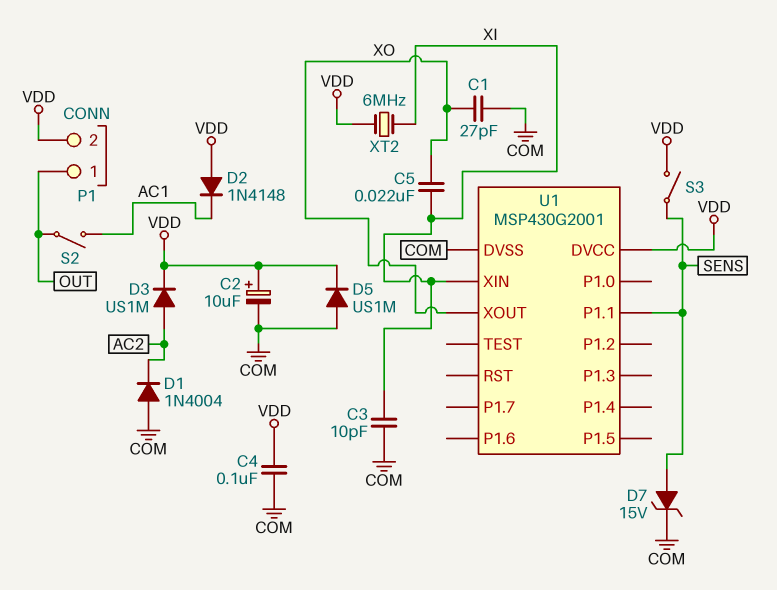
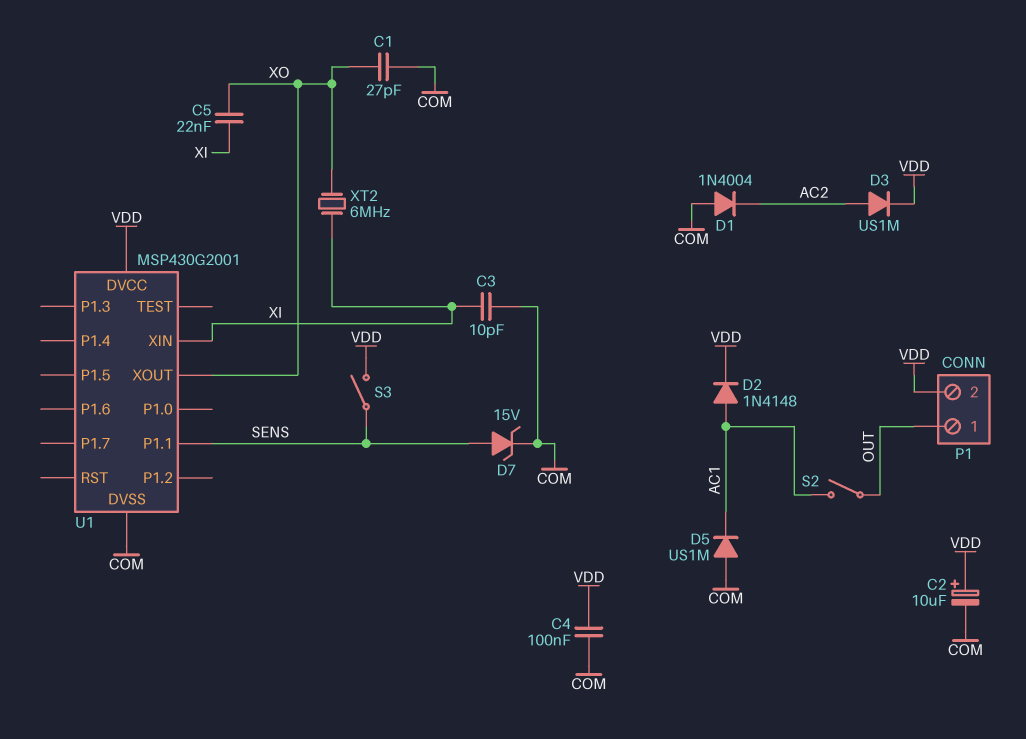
D2: diode 1N4148 (A VDD, K AC1) -> diode 1N4148 (A AC1, K VDD)
D5: diode US1M (A COM, K VDD) -> diode US1M (A COM, K AC1)
XT2: 6MHz (VDD, XI) -> 6MHz (XI, XO)

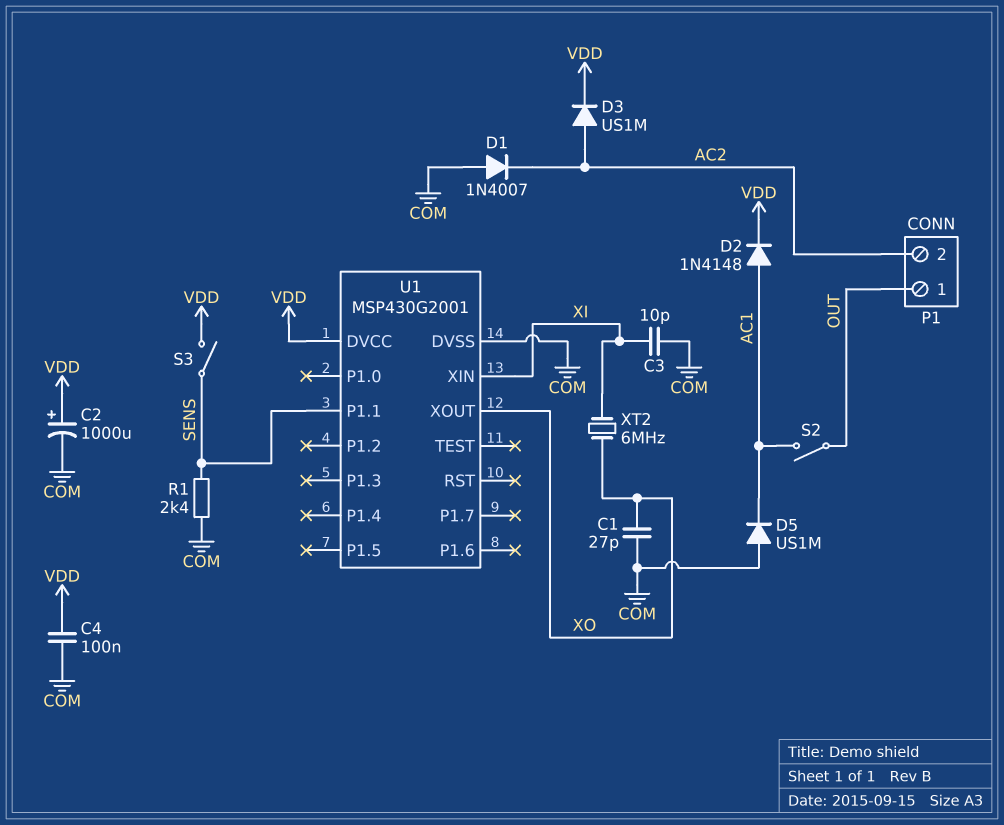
C2: 10uF (plus VDD, minus COM) -> 1000uF (plus VDD, minus COM)
C5: 22nF (XI, XO) -> none
D1: diode 1N4004 (A COM, K AC2) -> diode 1N4007 (A COM, K AC2)
D7: zener 15V (A SENS, K COM) -> none
P1 pin 2: VDD -> AC2
R1: none -> 2.4k (COM, SENS)

